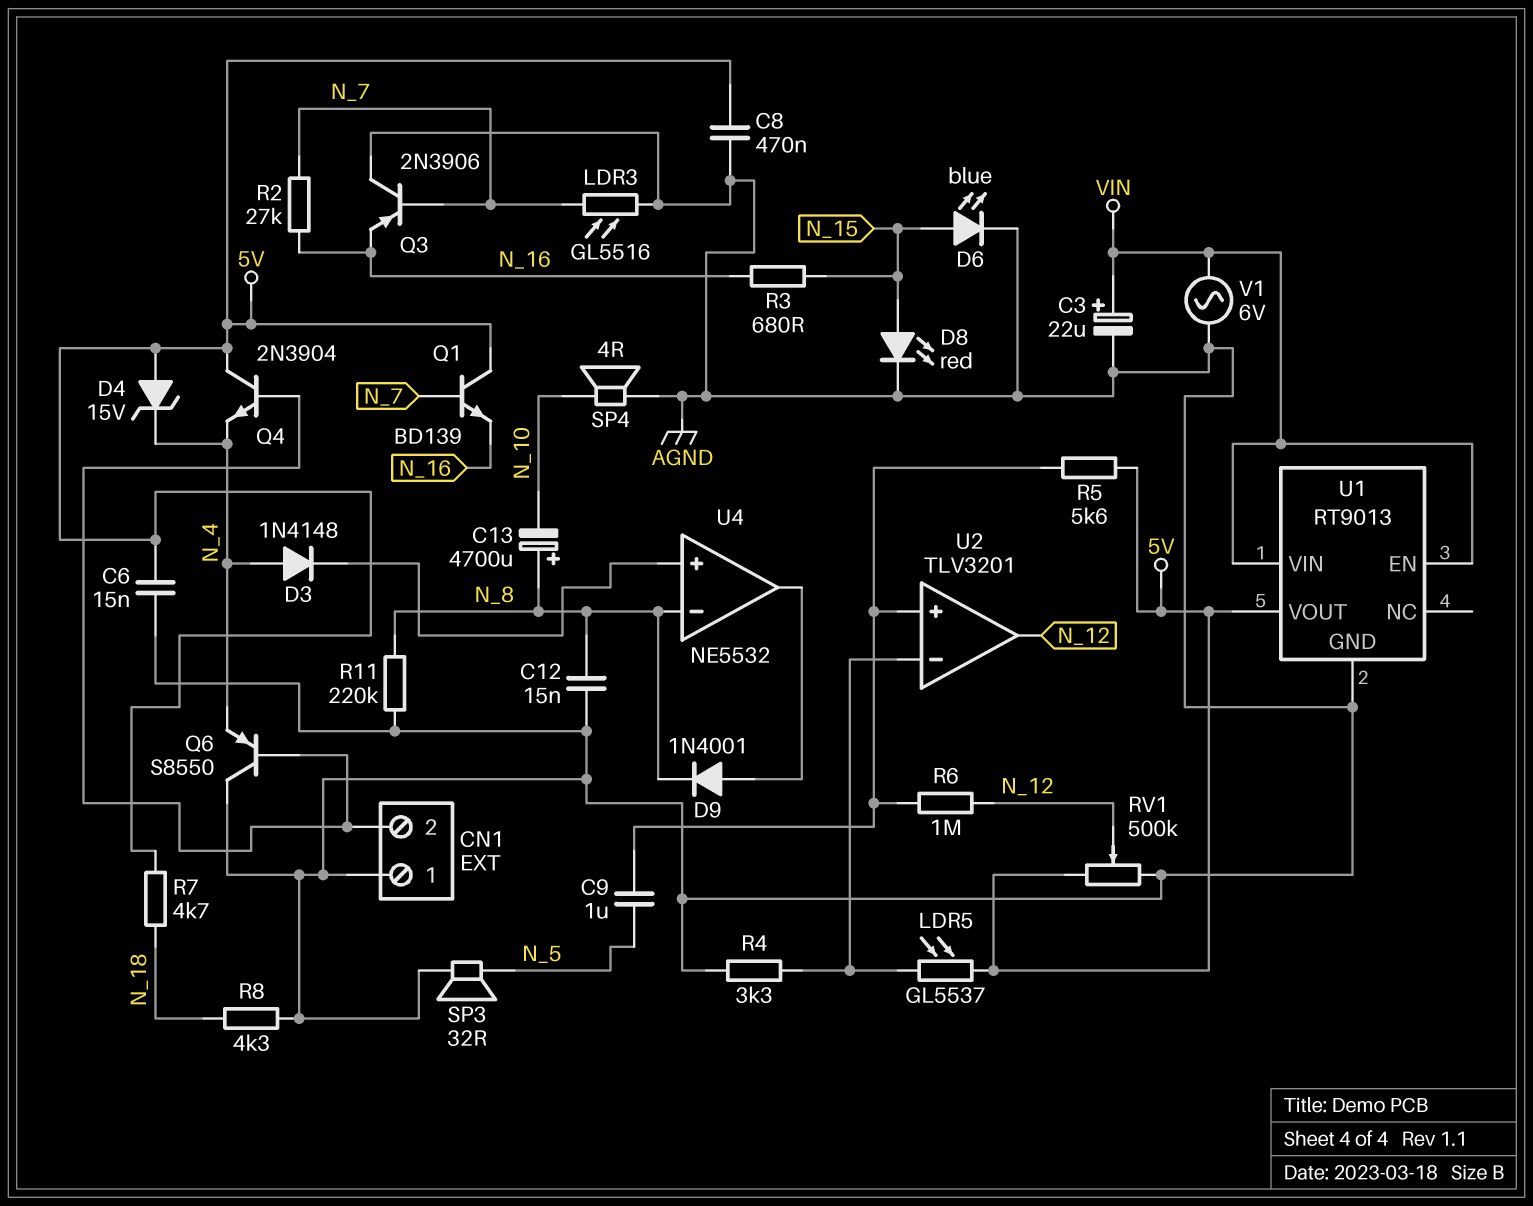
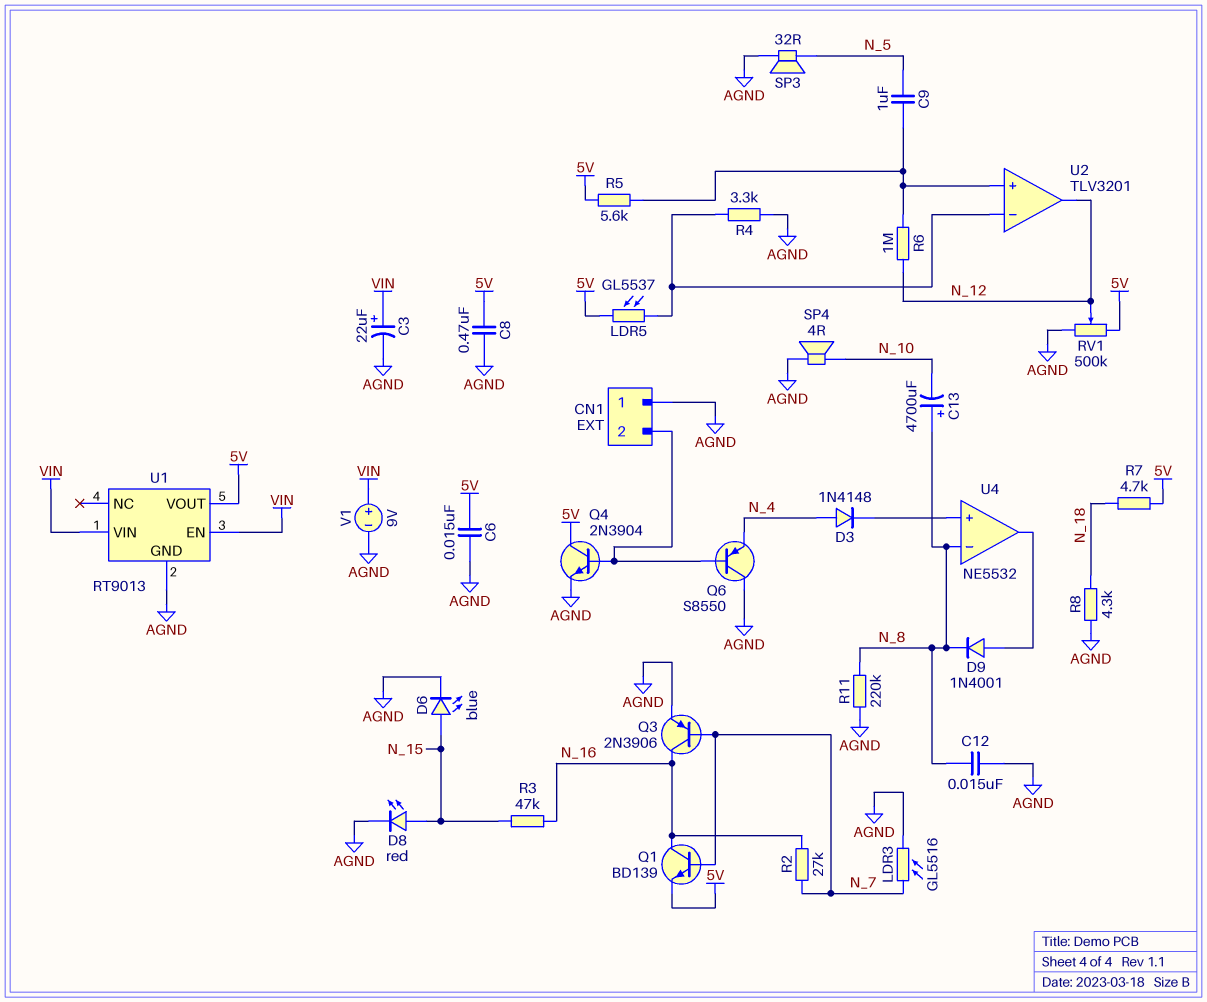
D4: zener 15V (A 5V, K N_4) -> none
Q1: NPN BD139 (B N_7, C 5V, E N_16) -> NPN BD139 (B N_7, C N_16, E 5V)
Q3: PNP 2N3906 (B N_7, C AGND, E N_16) -> PNP 2N3906 (B N_7, C N_16, E AGND)
Q4: NPN 2N3904 (B CN1/2, C 5V, E N_4) -> NPN 2N3904 (B CN1/2, C 5V, E AGND)
R3: 680 (N_15, N_16) -> 47k (N_15, N_16)
V1: AC 6V (AGND, VIN) -> 9V (plus VIN, minus AGND)

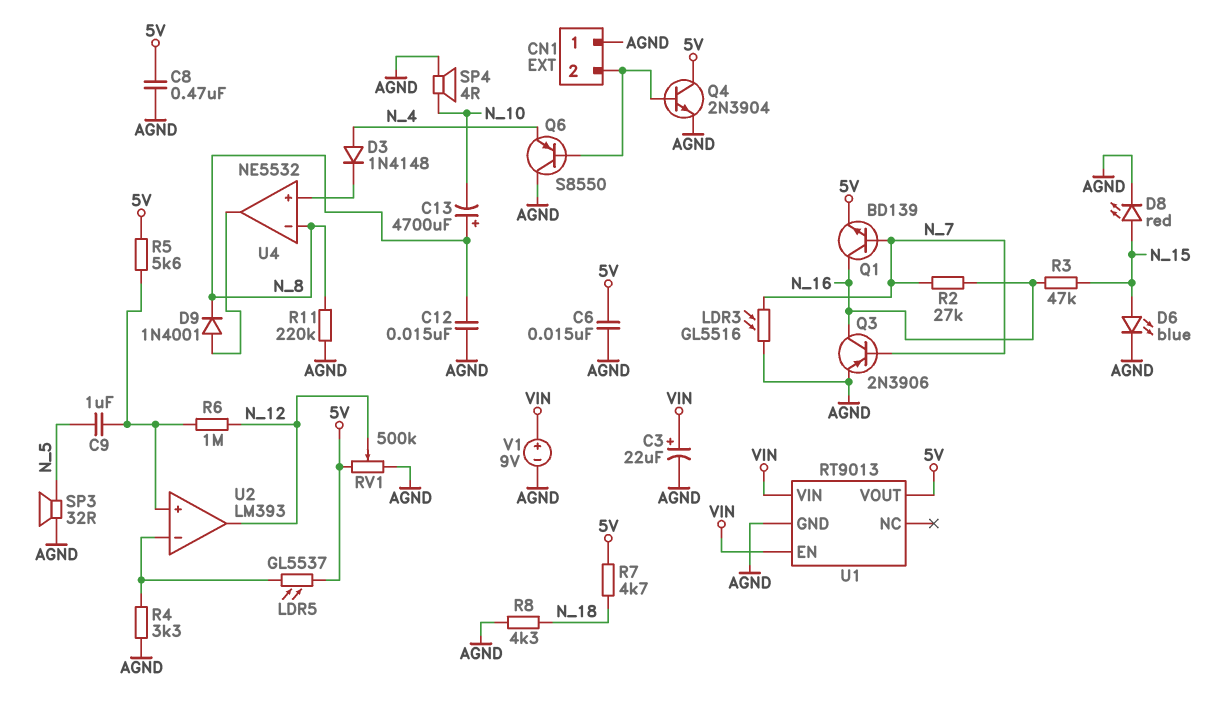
U2: TLV3201 -> LM393

